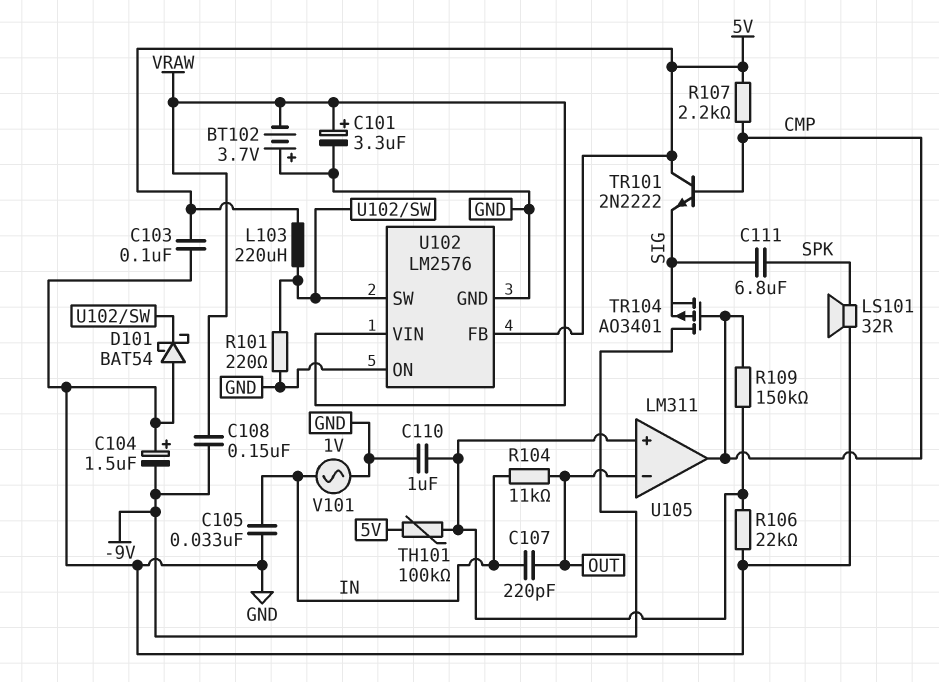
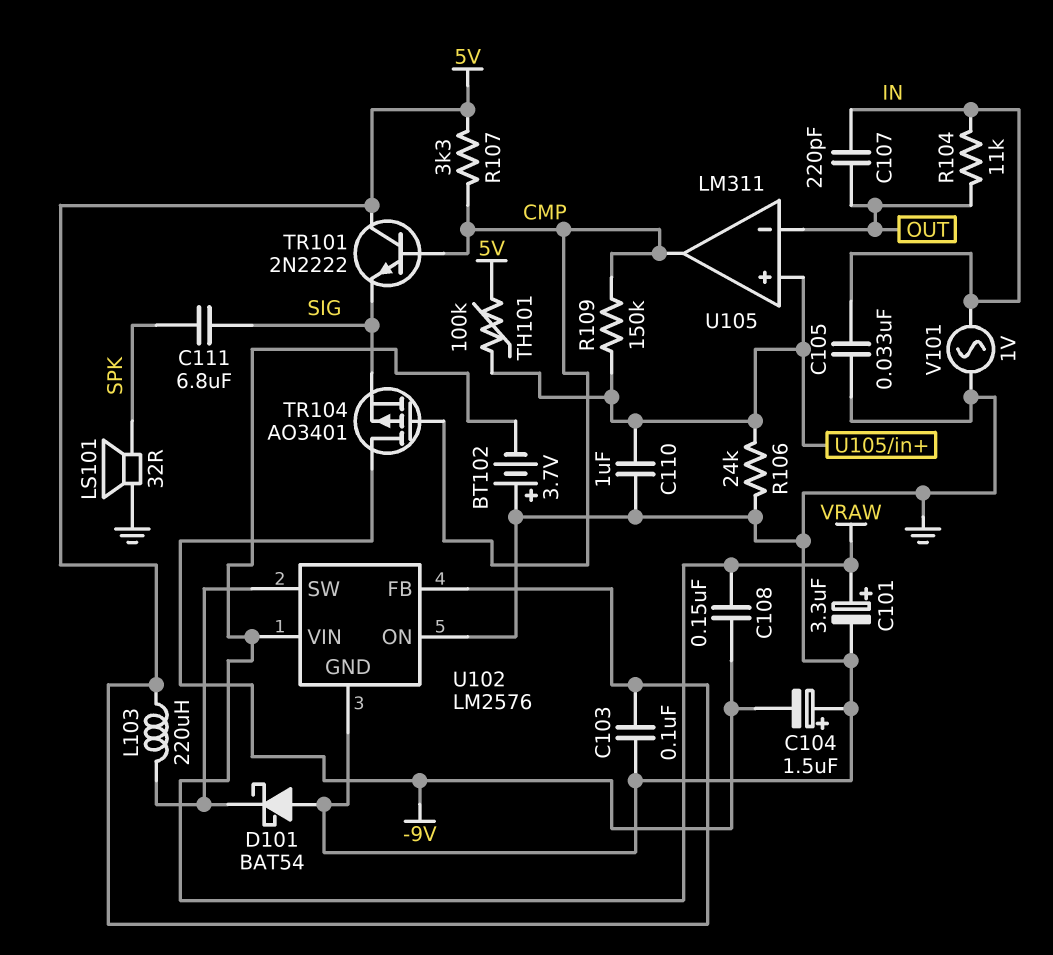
R101: 220 (GND, U102/SW) -> none
R106: 22k (GND, U105/in+) -> 24k (GND, U105/in+)
R107: 2.2k (5V, CMP) -> 3.3k (5V, CMP)

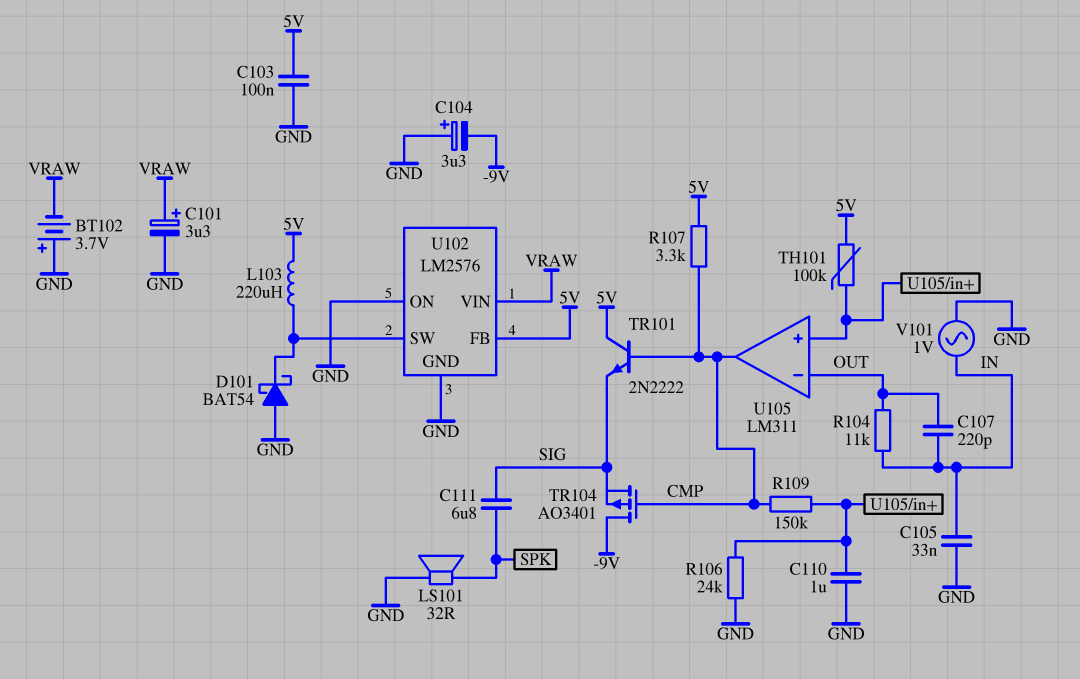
C104: 1.5uF (plus GND, minus -9V) -> 3.3uF (plus GND, minus -9V)
C108: 150nF (-9V, VRAW) -> none

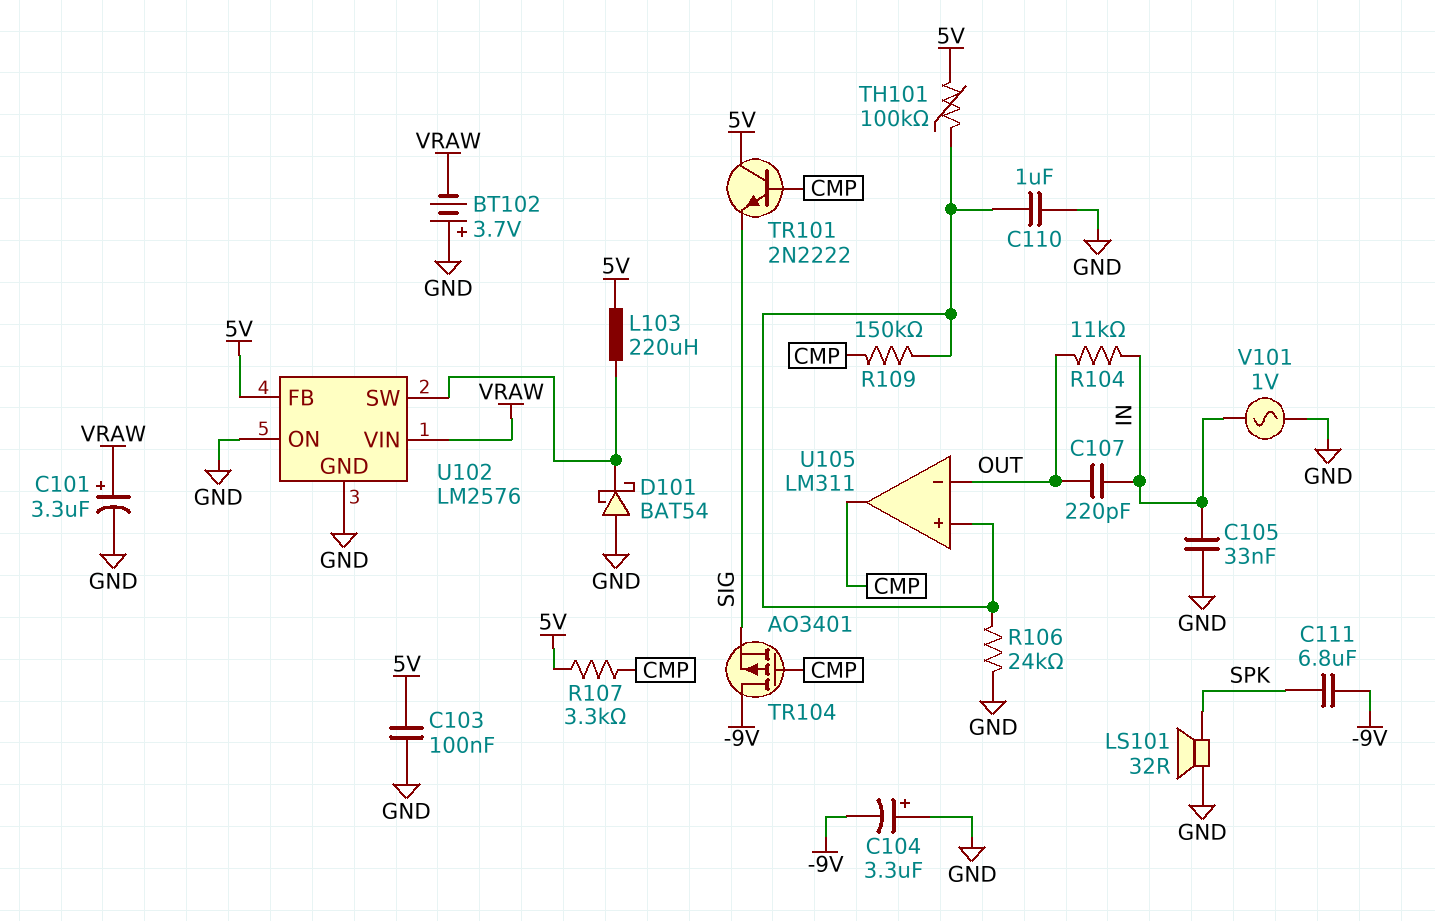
C111: 6.8uF (SIG, SPK) -> 6.8uF (-9V, SPK)

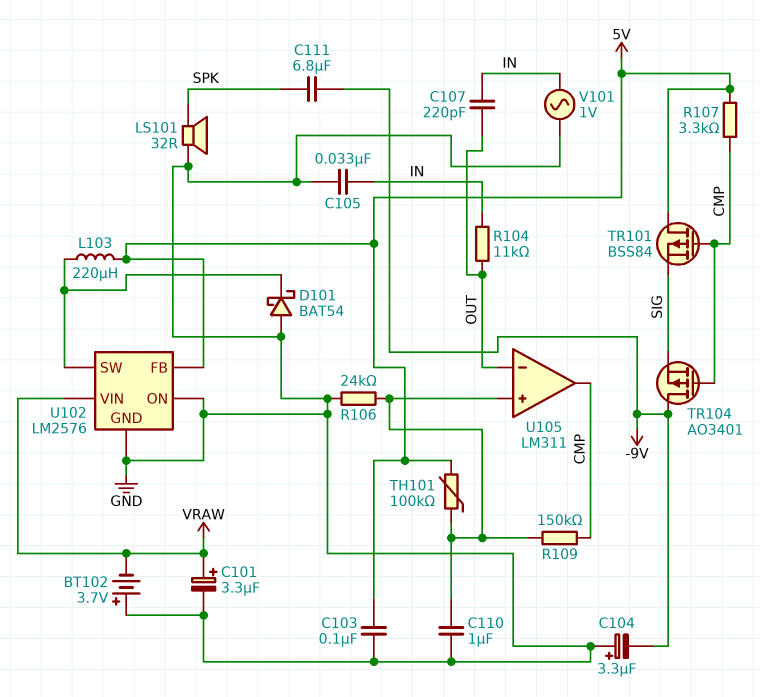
TR101: NPN 2N2222 (B CMP, C 5V, E SIG) -> PMOS BSS84 (G CMP, D 5V, S SIG)

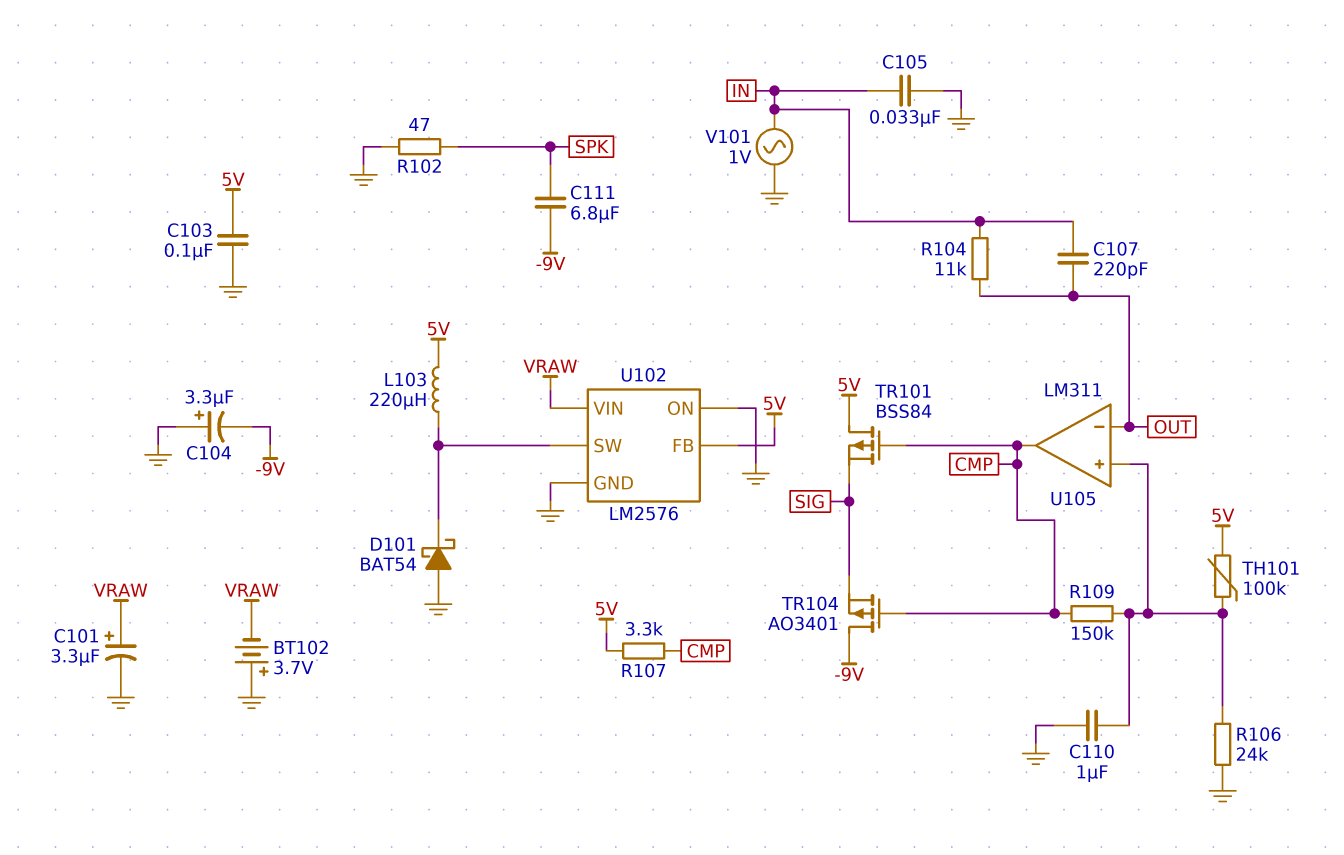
LS101: speaker 32R (GND, SPK) -> none
R102: none -> 47 (GND, SPK)

